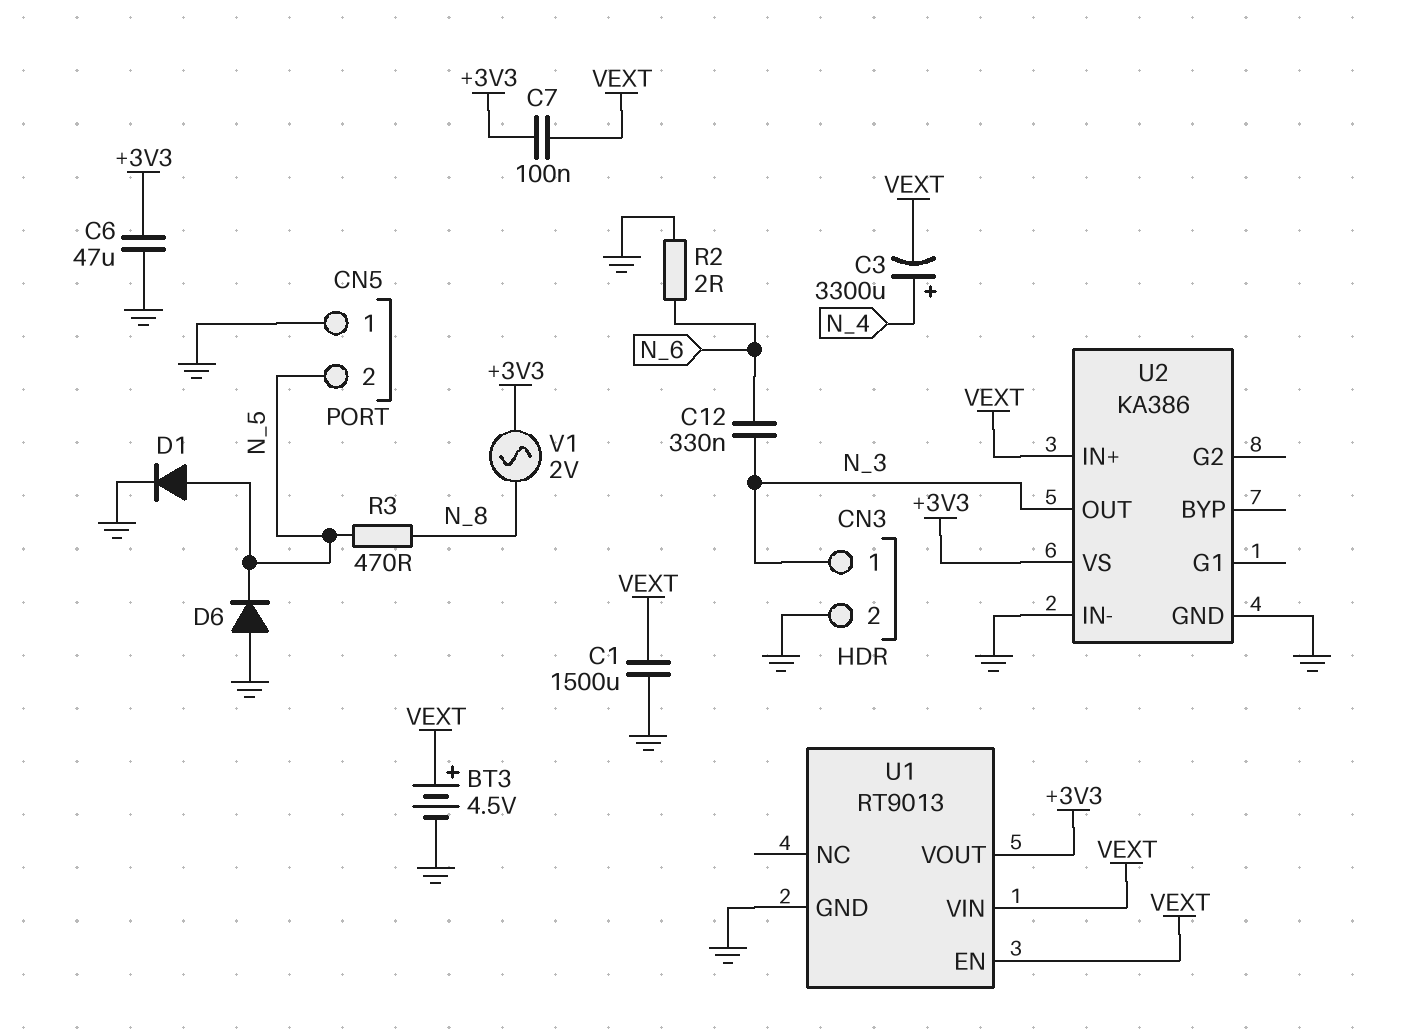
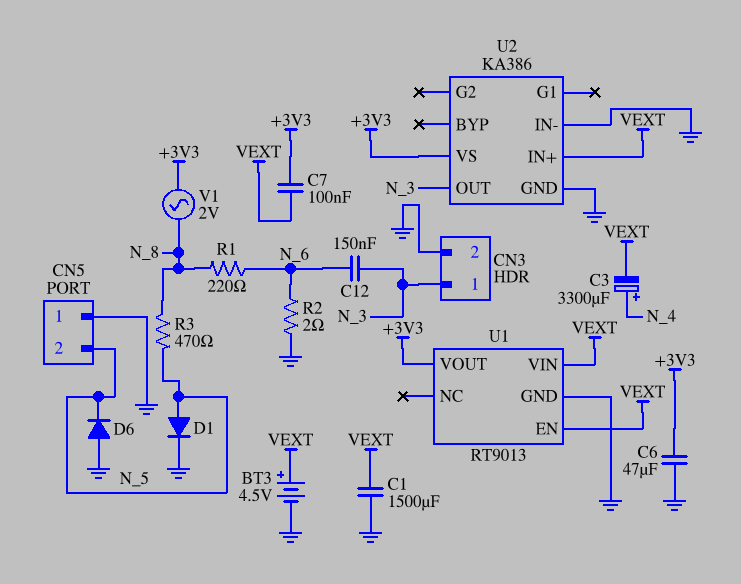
C12: 330nF (N_3, N_6) -> 150nF (N_3, N_6)
R1: none -> 220 (N_6, N_8)

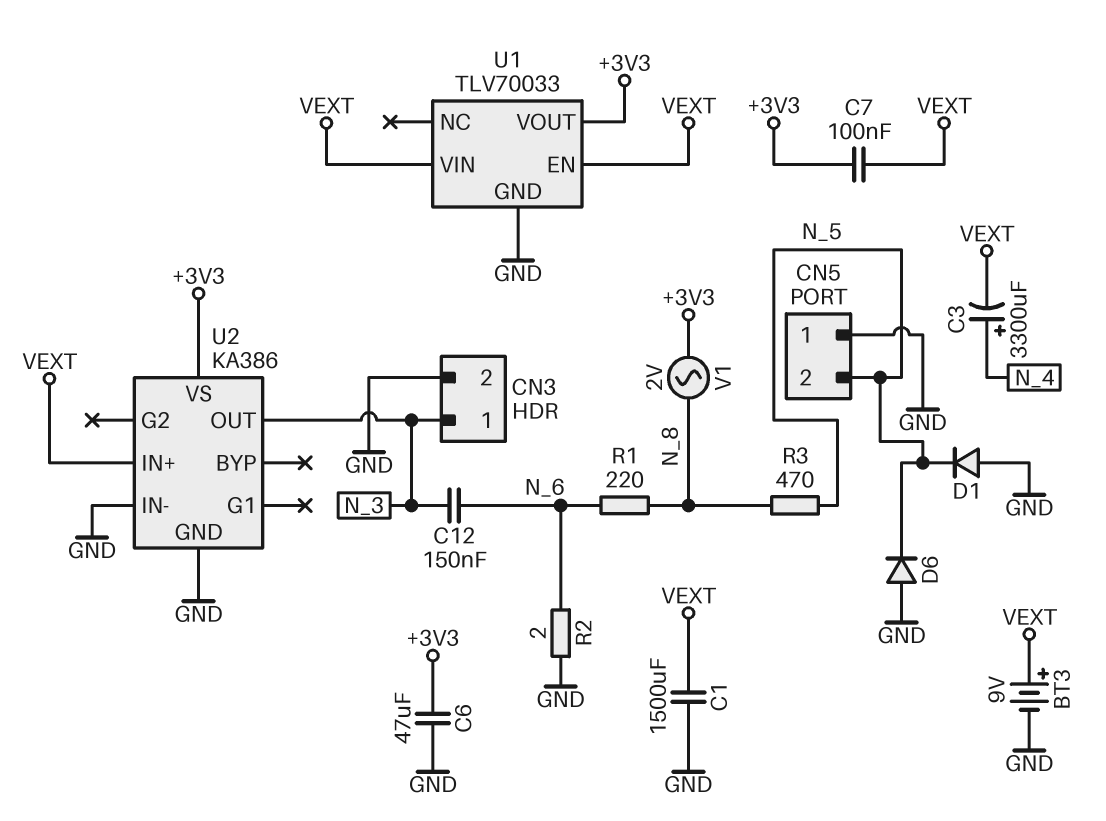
BT3: 4.5V (plus VEXT, minus GND) -> 9V (plus VEXT, minus GND)
D1: diode (A N_5, K GND) -> diode (A GND, K N_5)
U1: RT9013 -> TLV70033

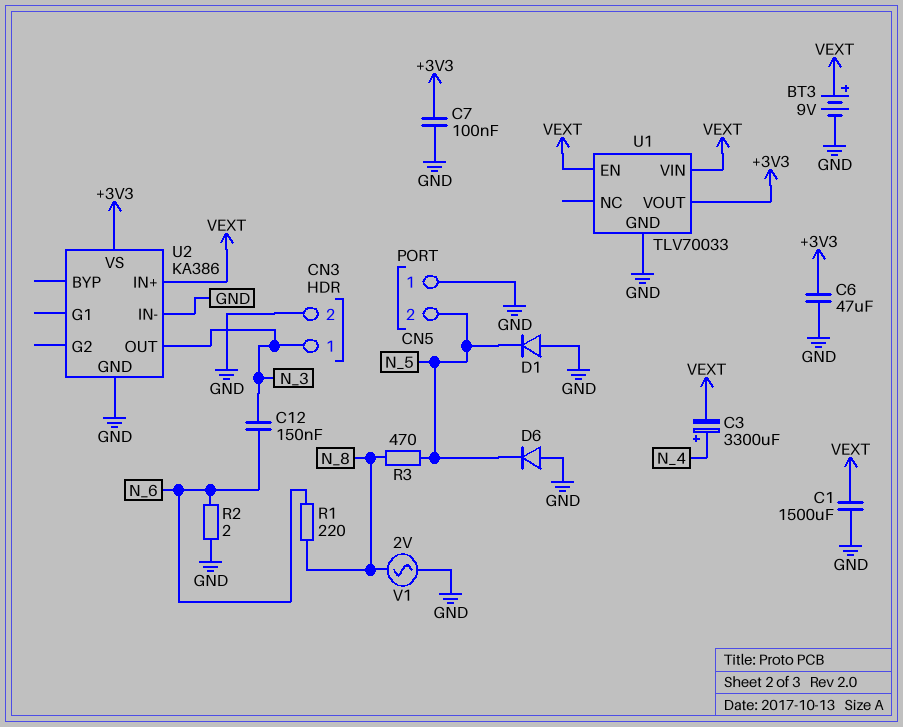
C7: 100nF (+3V3, VEXT) -> 100nF (+3V3, GND)
V1: AC 2V (+3V3, N_8) -> AC 2V (GND, N_8)

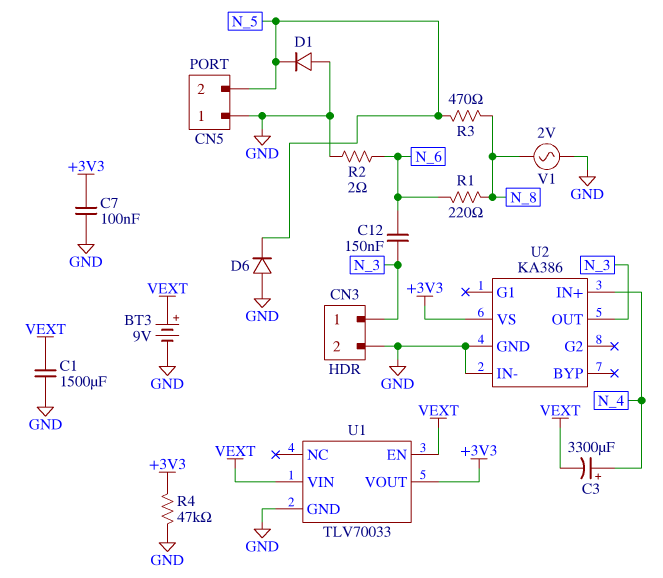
C6: 47uF (+3V3, GND) -> none
R4: none -> 47k (+3V3, GND)
U2 pin IN+: VEXT -> N_4

